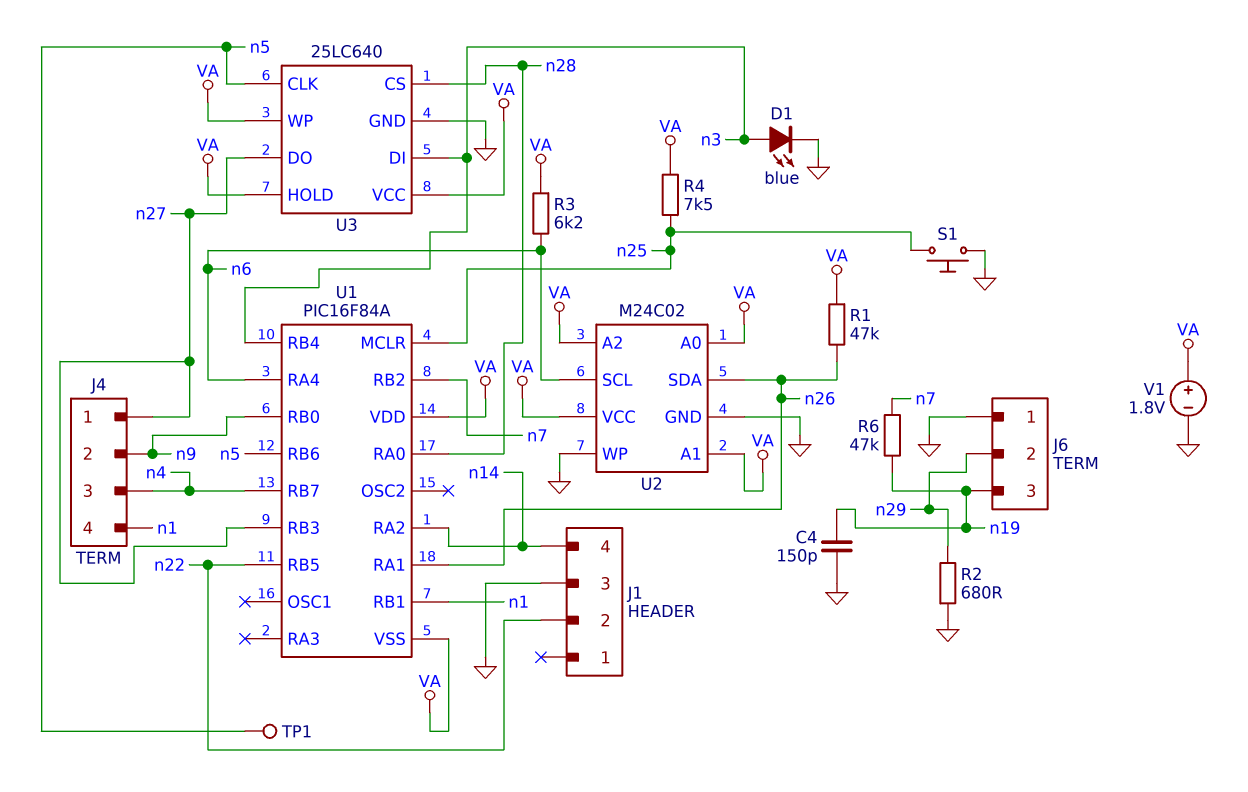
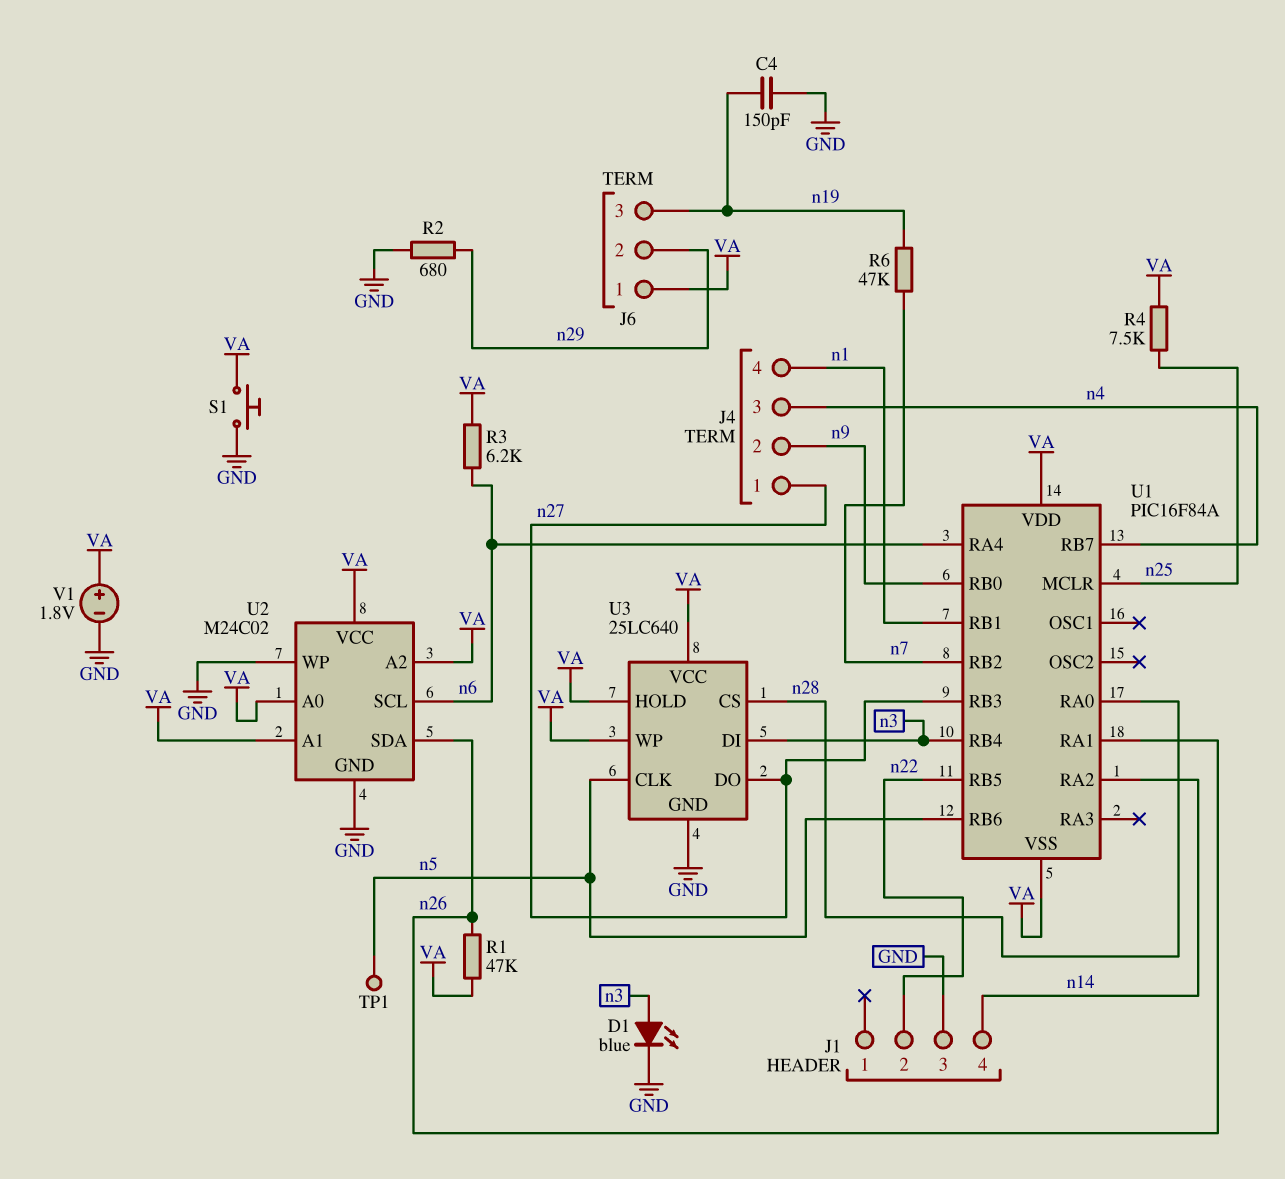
J6 pin 1: GND -> VA
S1: button (GND, n25) -> button (GND, VA)

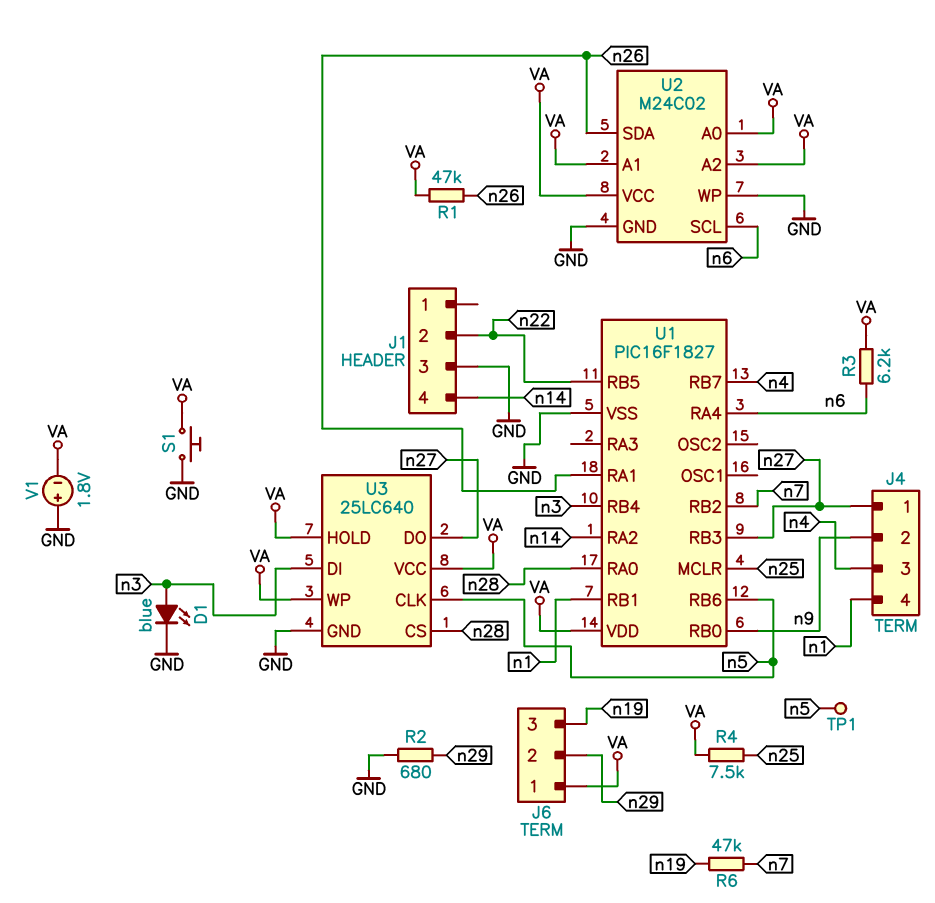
C4: 150pF (GND, n19) -> none
U1: PIC16F84A -> PIC16F1827
U1 pin VSS: VA -> GND
V1: 1.8V (plus VA, minus GND) -> 1.8V (plus GND, minus VA)

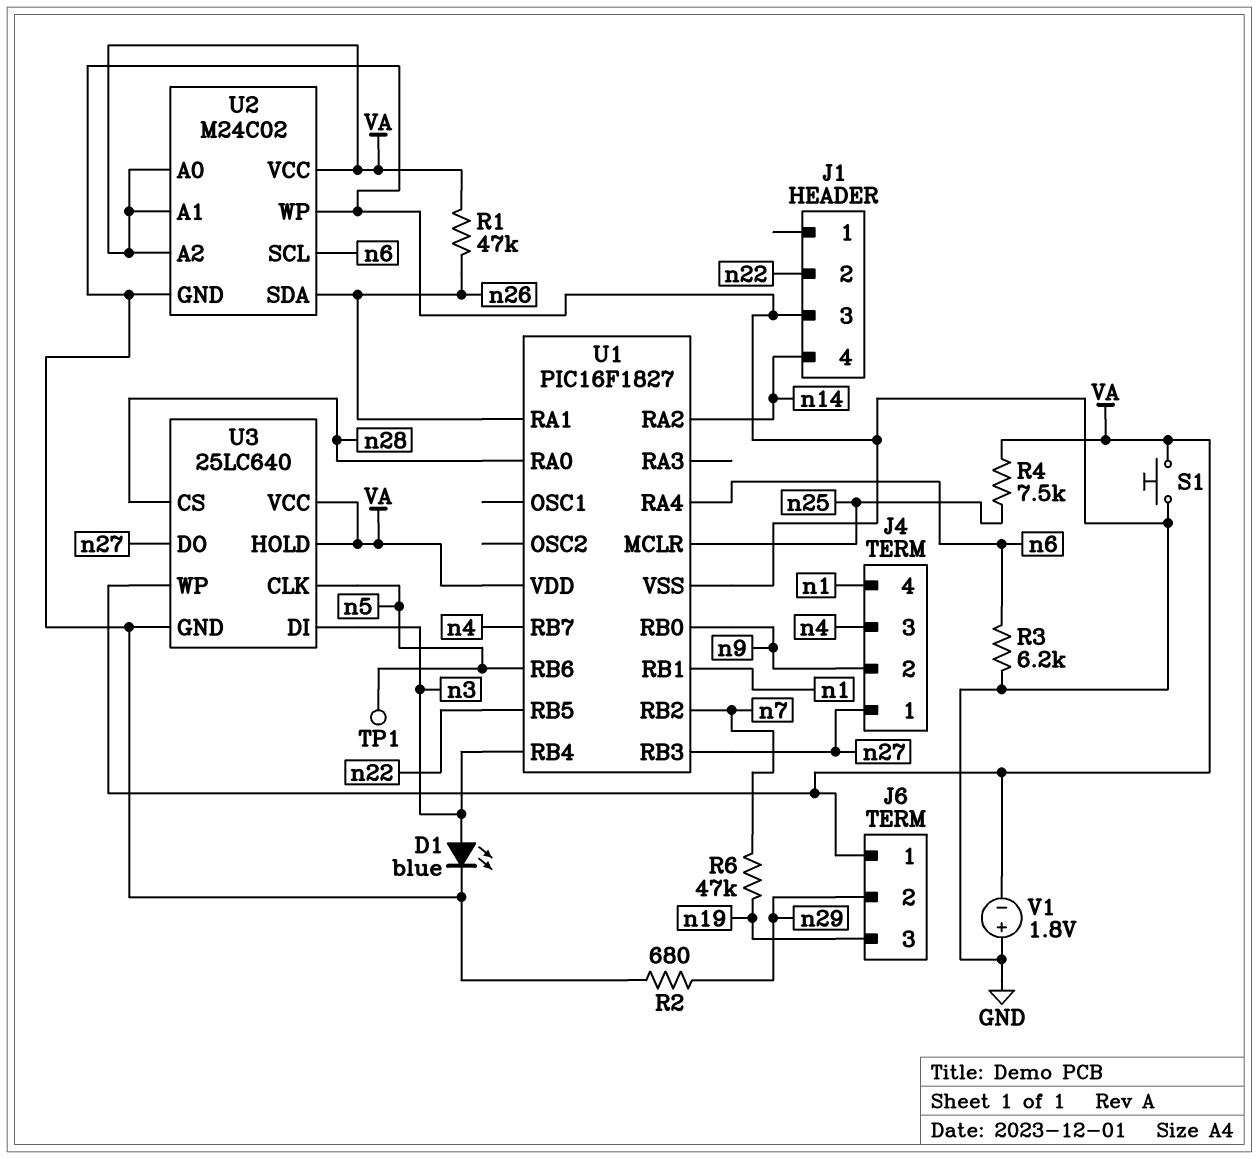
R3: 6.2k (VA, n6) -> 6.2k (GND, n6)

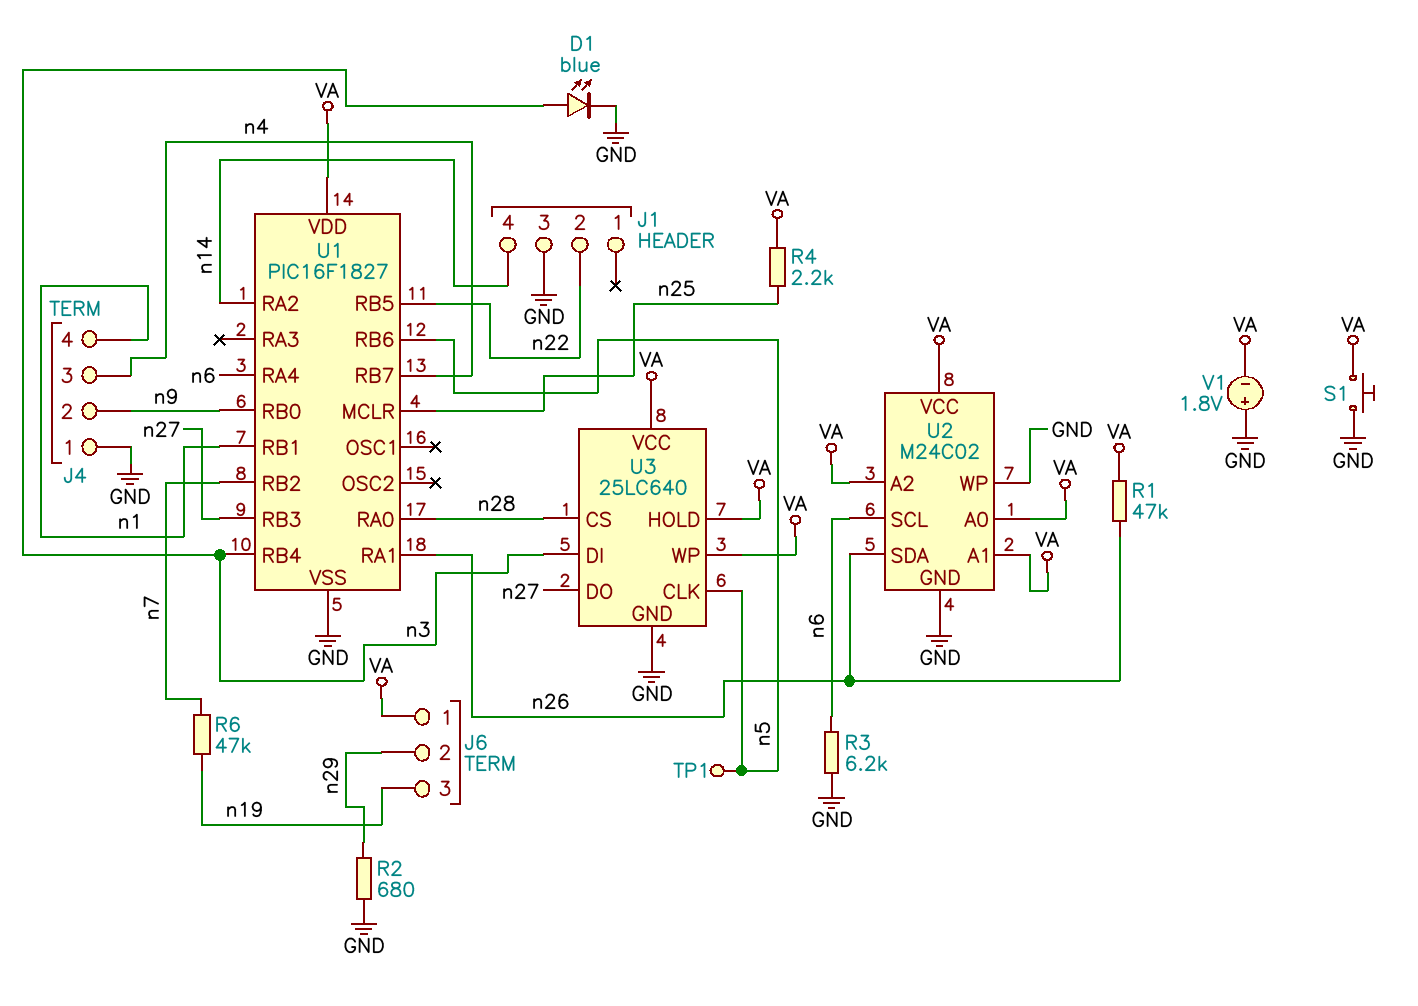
J4 pin 1: n27 -> GND
R4: 7.5k (VA, n25) -> 2.2k (VA, n25)

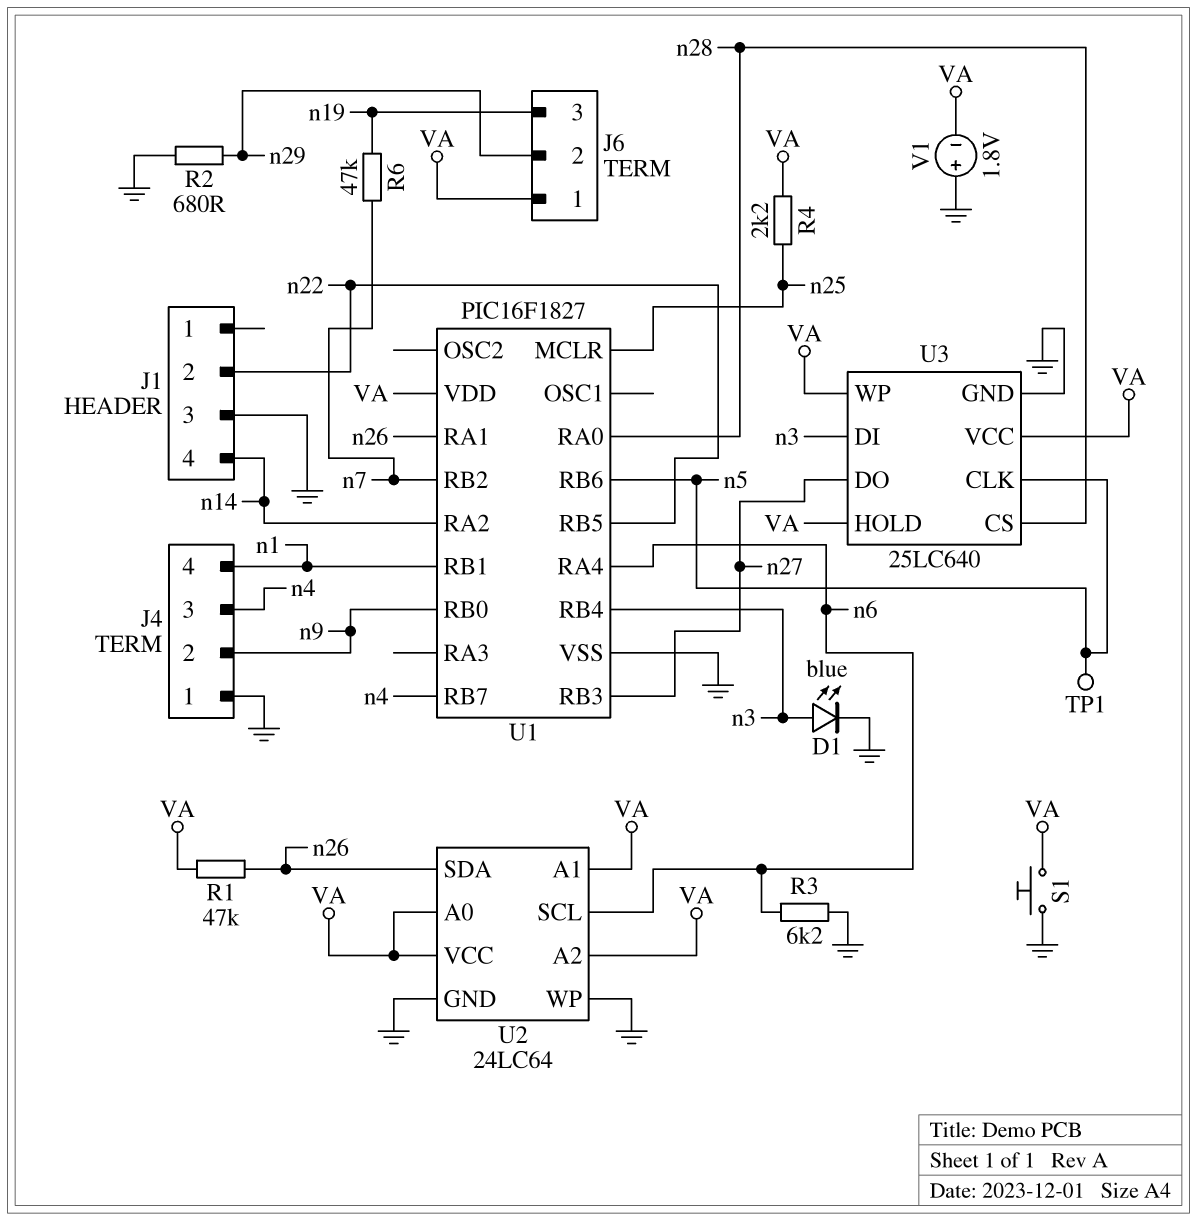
U2: M24C02 -> 24LC64

